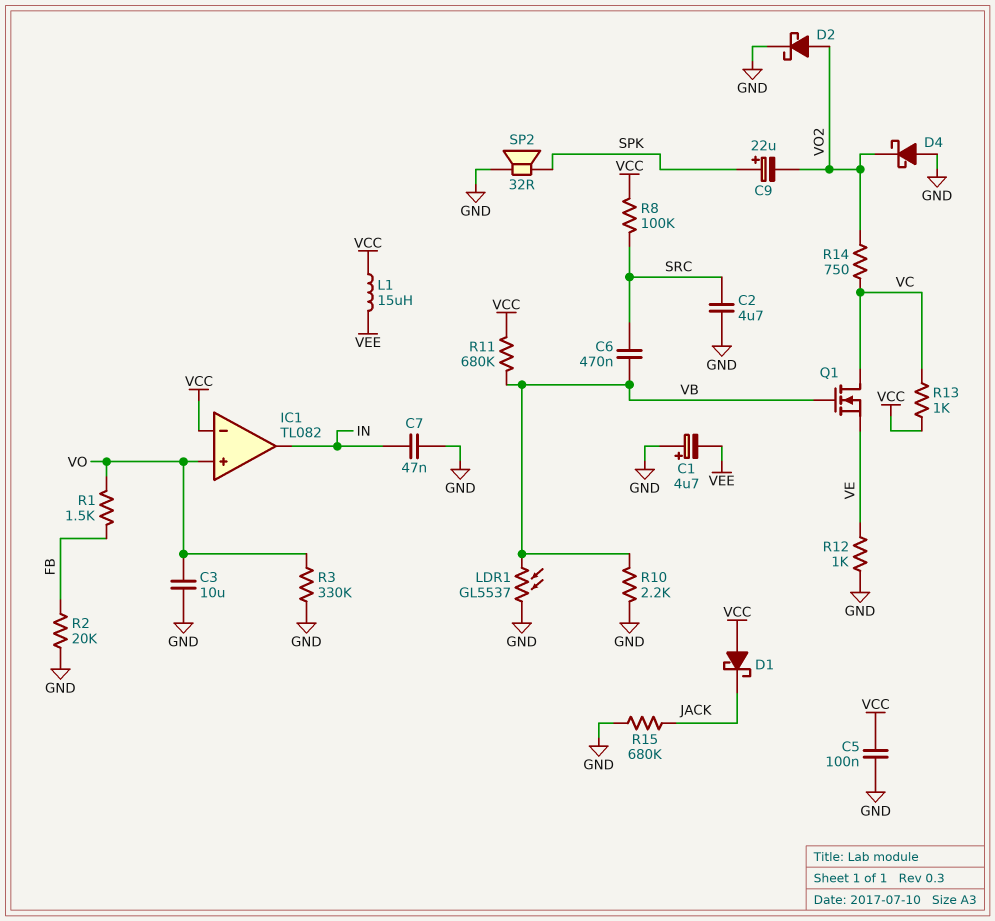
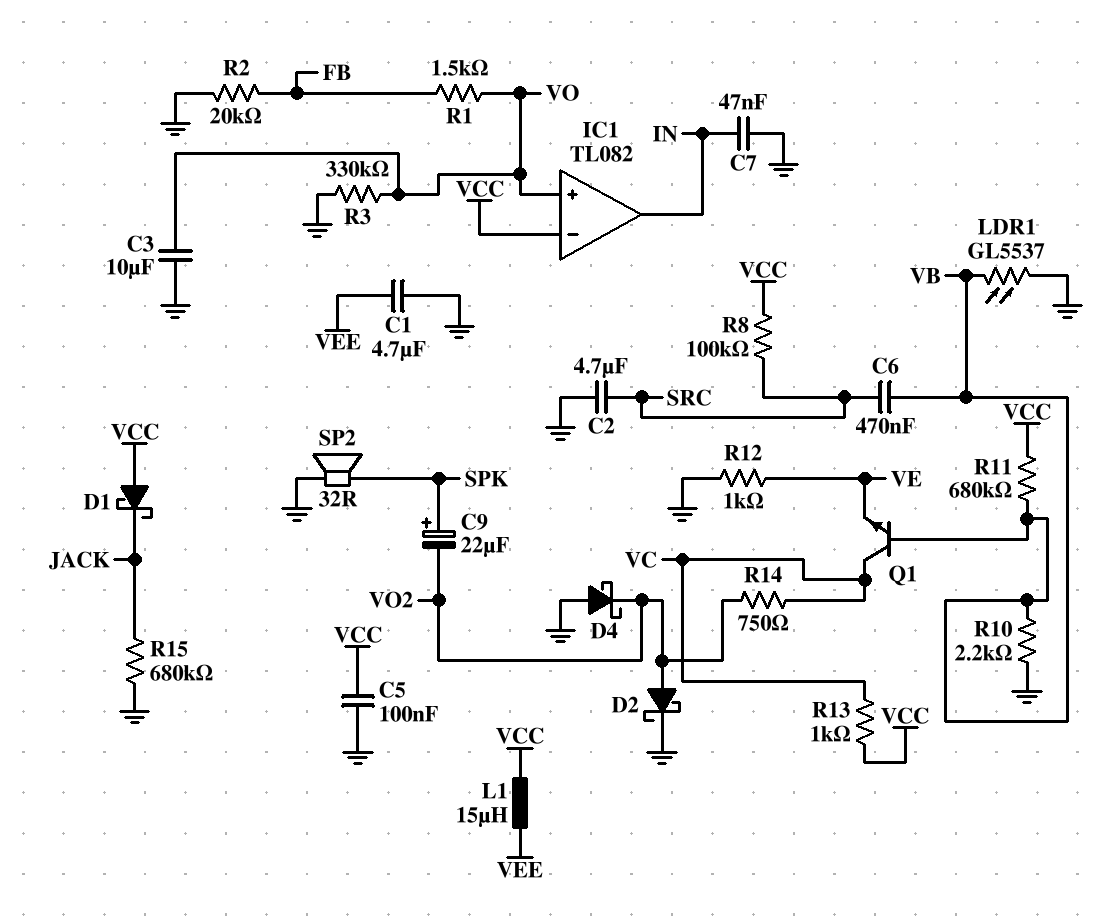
C1: 4.7uF (plus GND, minus VEE) -> 4.7uF (GND, VEE)
Q1: NMOS (G VB, D VC, S VE) -> NPN (B VB, C VC, E VE)

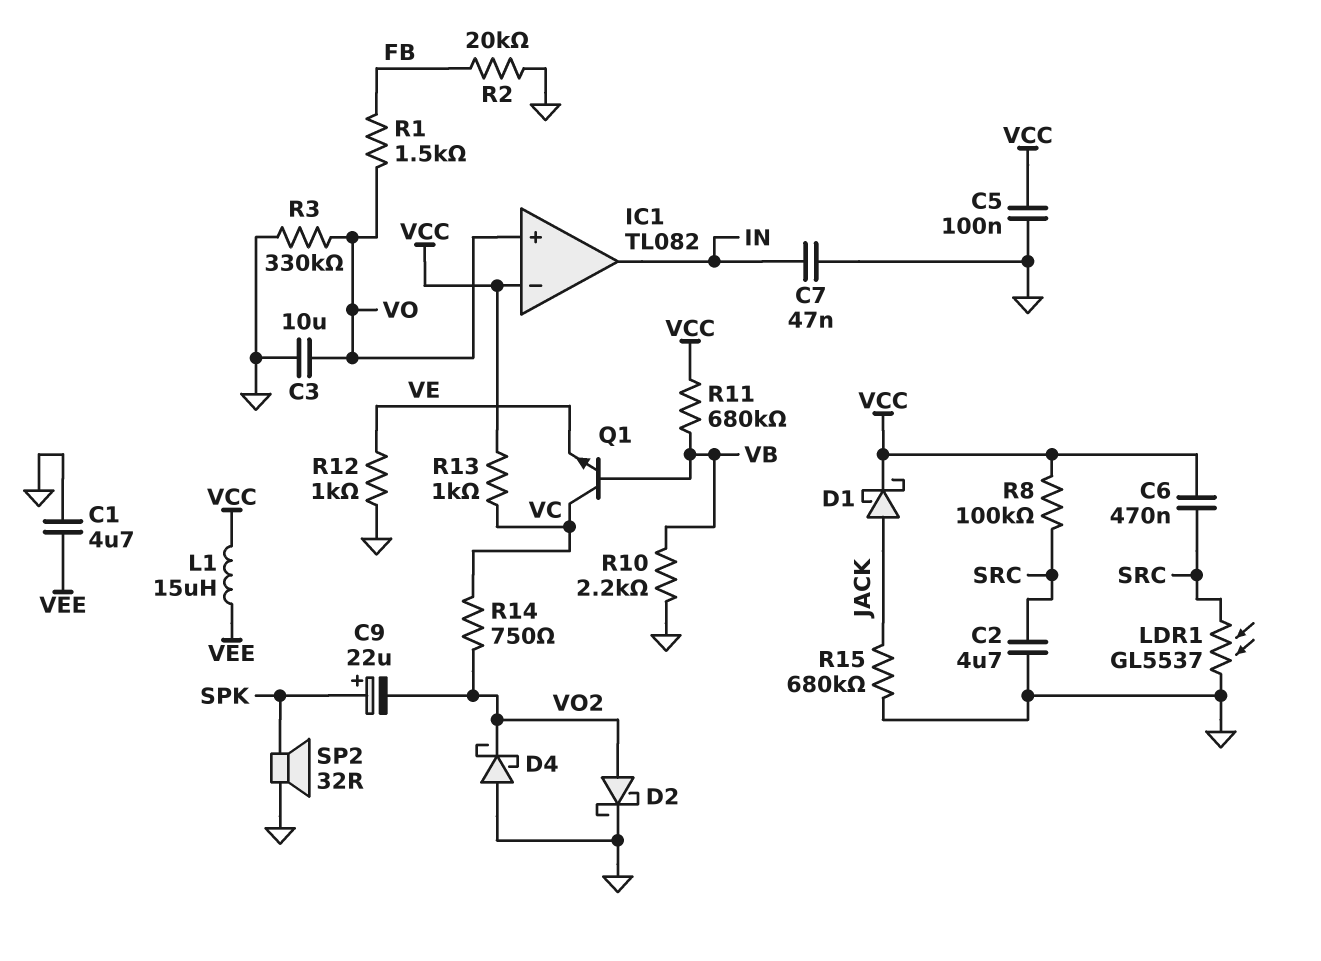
C6: 470nF (SRC, VB) -> 470nF (SRC, VCC)
D1: schottky (A VCC, K JACK) -> schottky (A JACK, K VCC)
LDR1: GL5537 (GND, VB) -> GL5537 (GND, SRC)

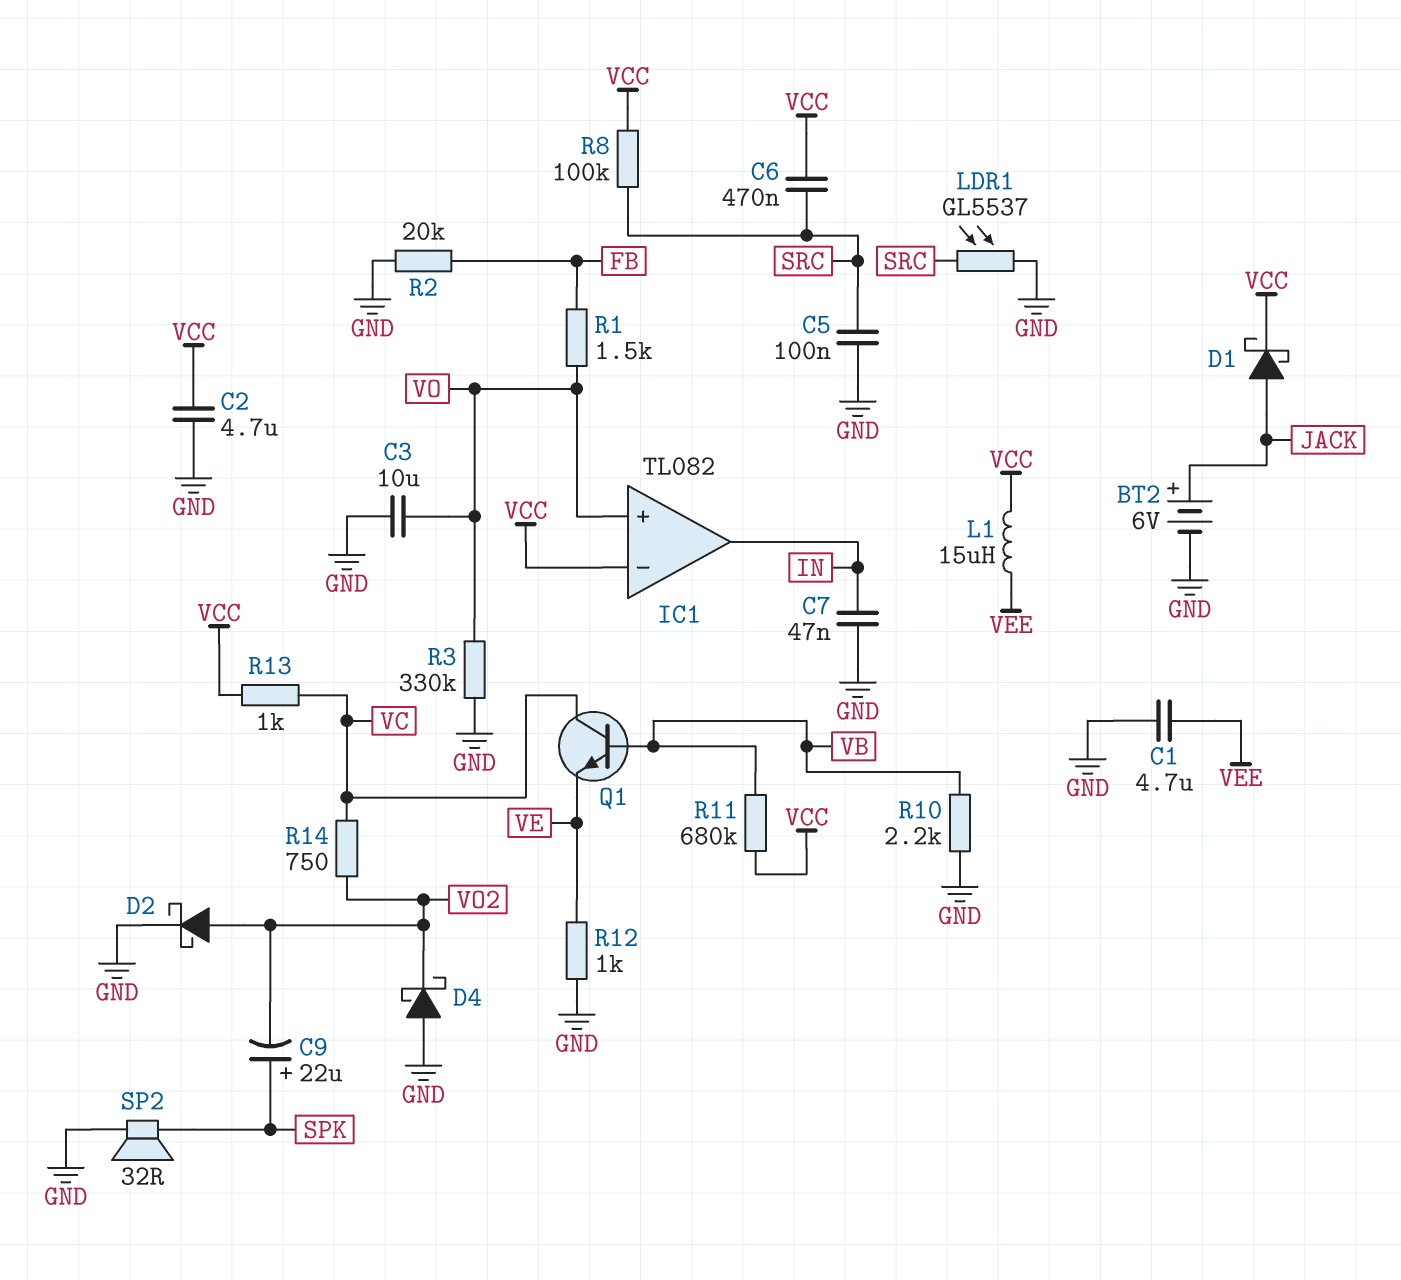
BT2: none -> 6V (plus JACK, minus GND)
C2: 4.7uF (GND, SRC) -> 4.7uF (GND, VCC)
C5: 100nF (GND, VCC) -> 100nF (GND, SRC)
R15: 680k (GND, JACK) -> none

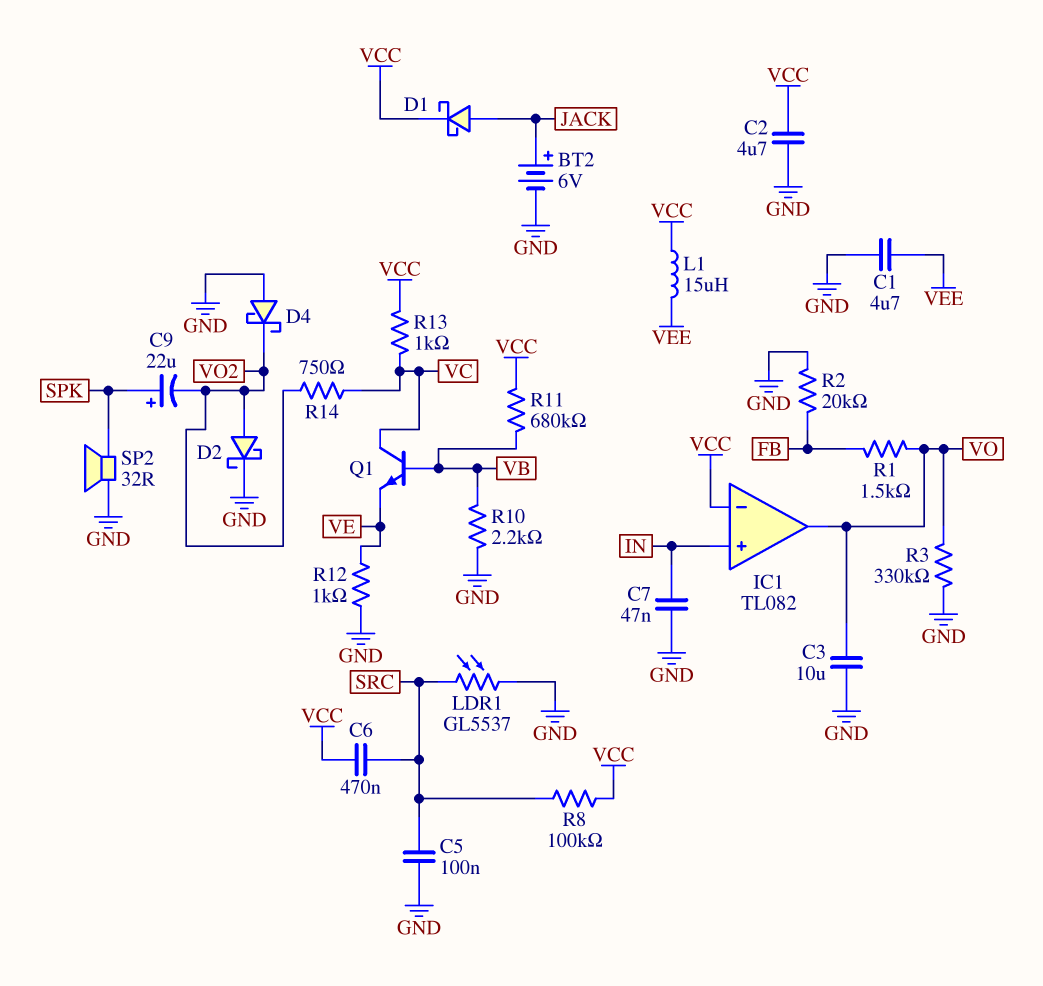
IC1 pin in+: VO -> IN
IC1 pin out: IN -> VO

